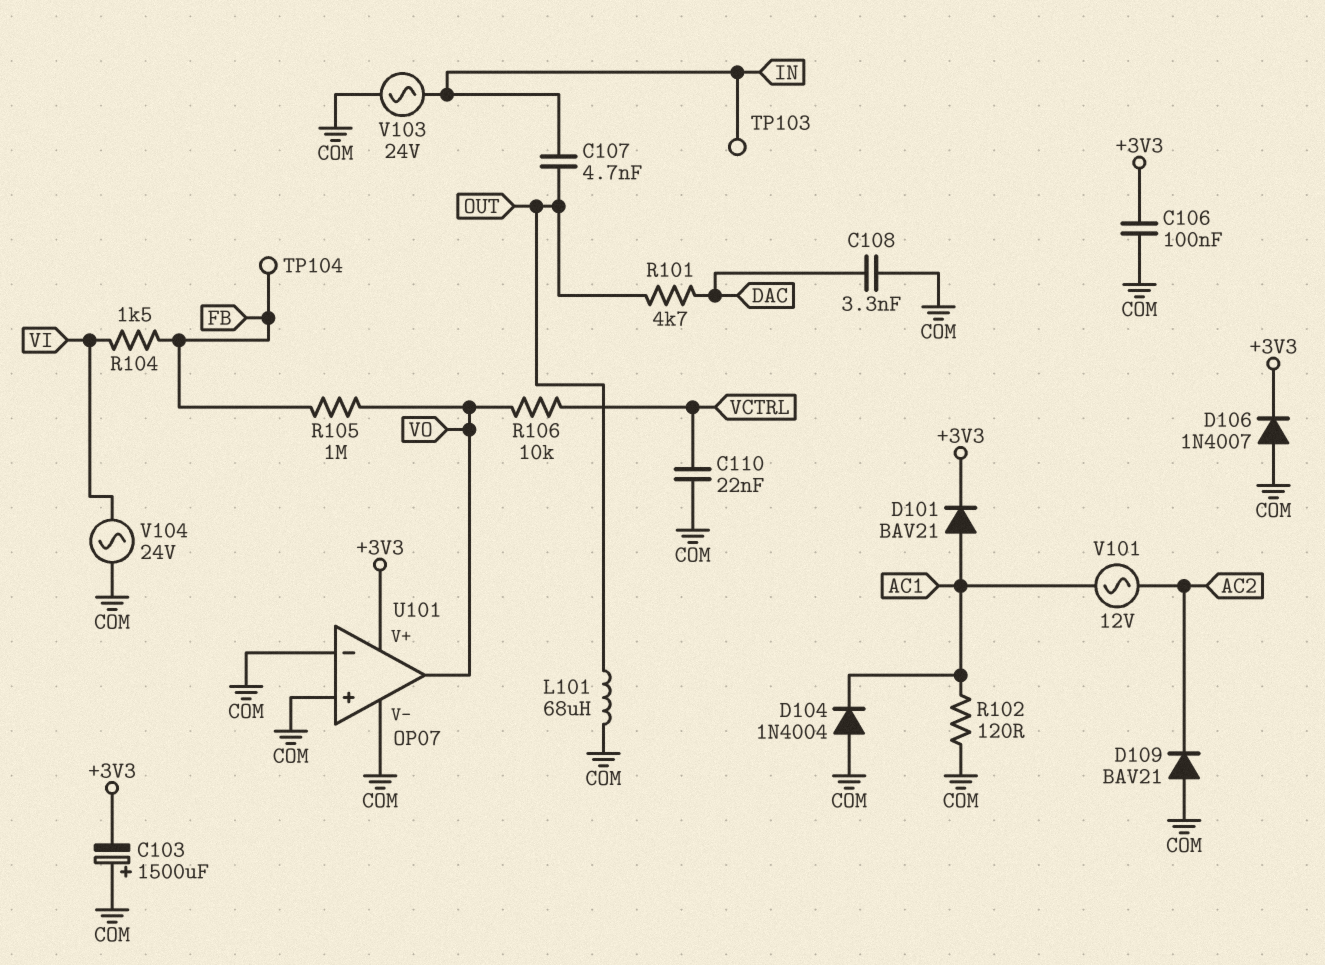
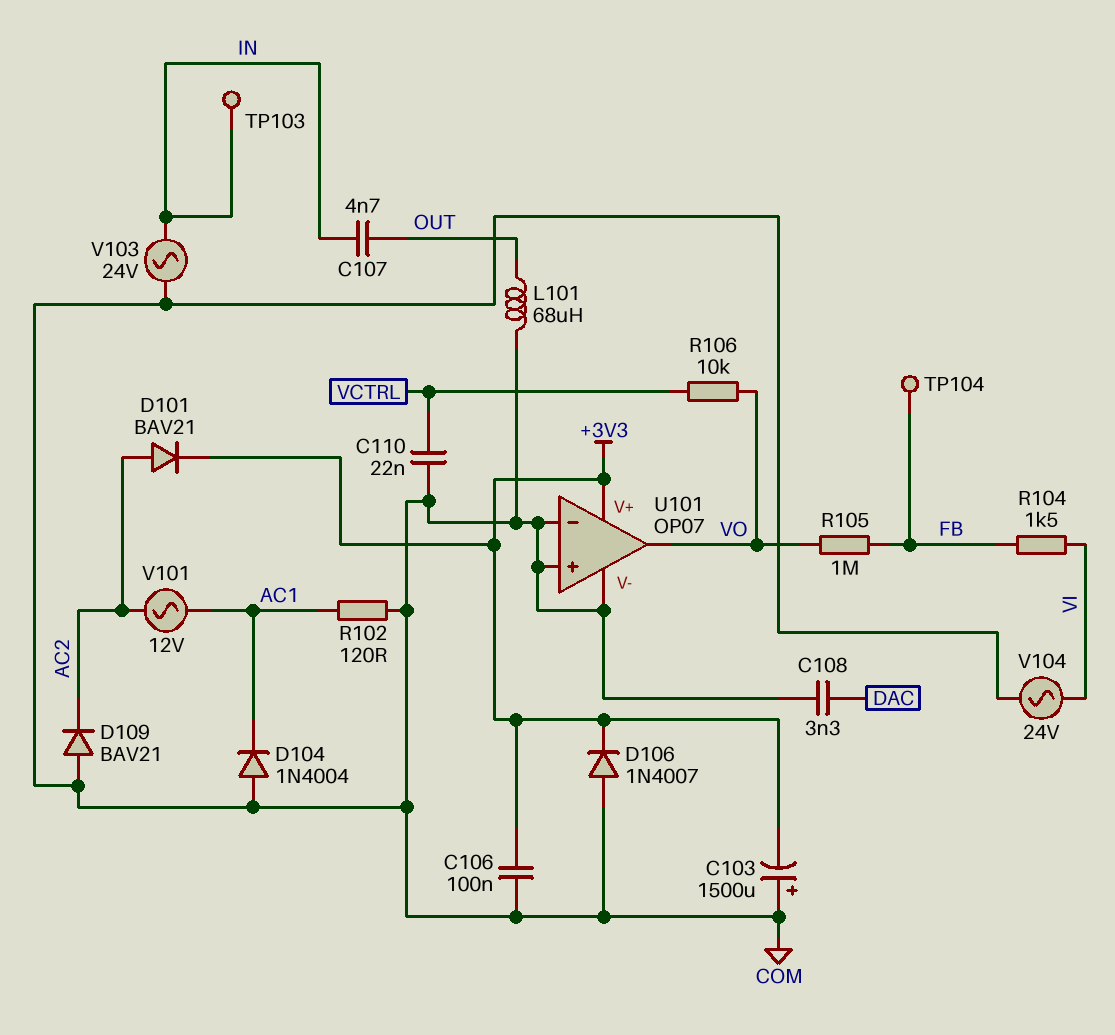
D101: diode BAV21 (A AC1, K +3V3) -> diode BAV21 (A AC2, K +3V3)
R101: 4.7k (DAC, OUT) -> none

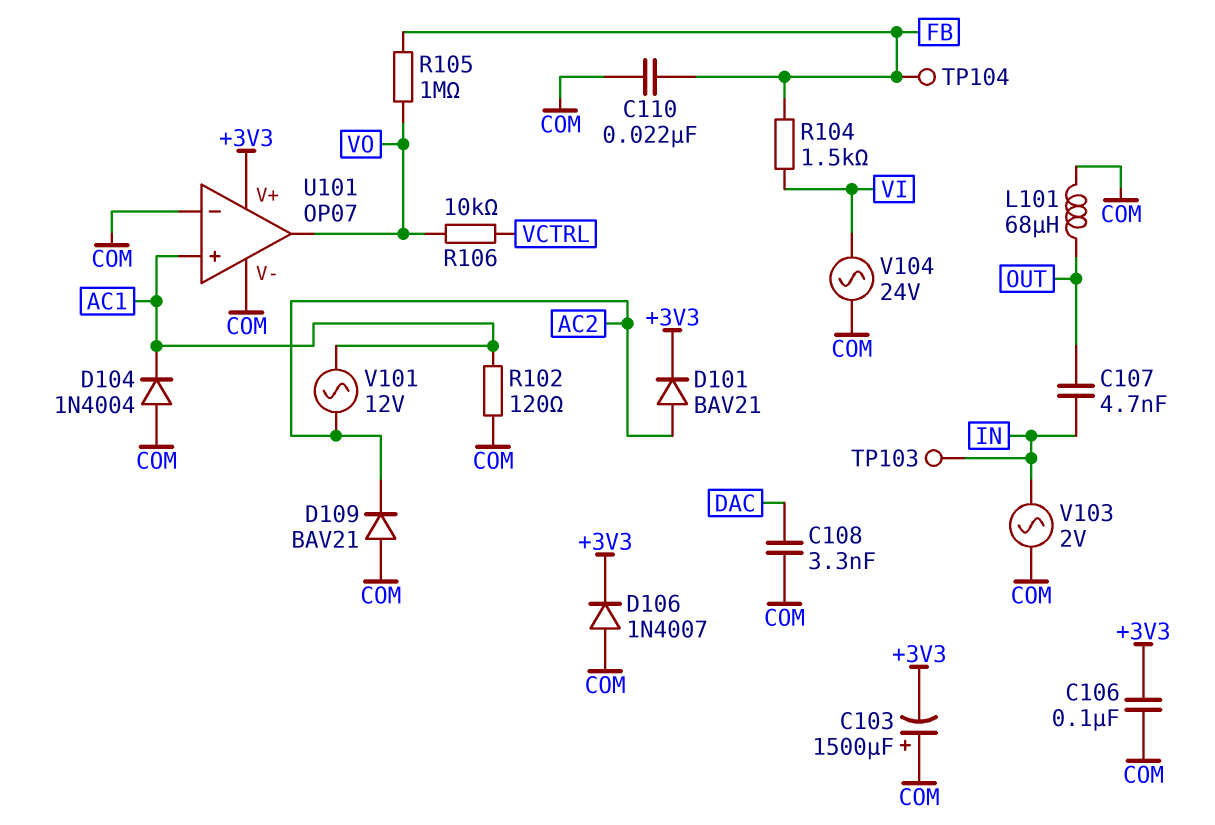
C110: 22nF (COM, VCTRL) -> 22nF (COM, FB)
U101 pin in+: COM -> AC1
V103: AC 24V (COM, IN) -> AC 2V (COM, IN)

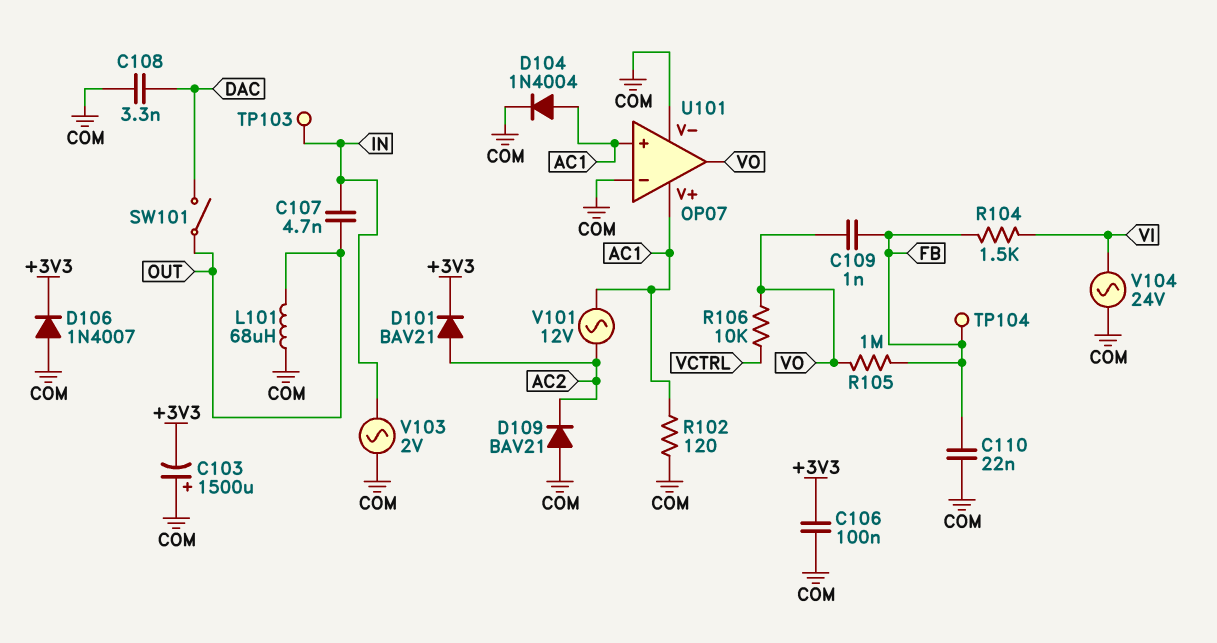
C109: none -> 1nF (FB, VO)
D104: diode 1N4004 (A COM, K AC1) -> diode 1N4004 (A AC1, K COM)
SW101: none -> switch (DAC, OUT)
U101 pin V+: +3V3 -> AC1

